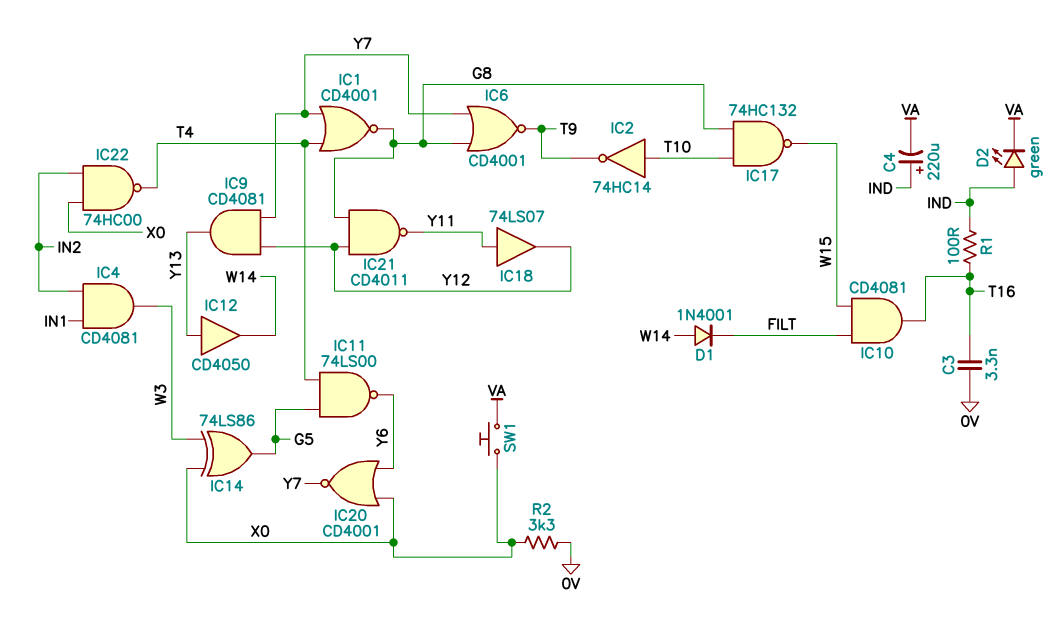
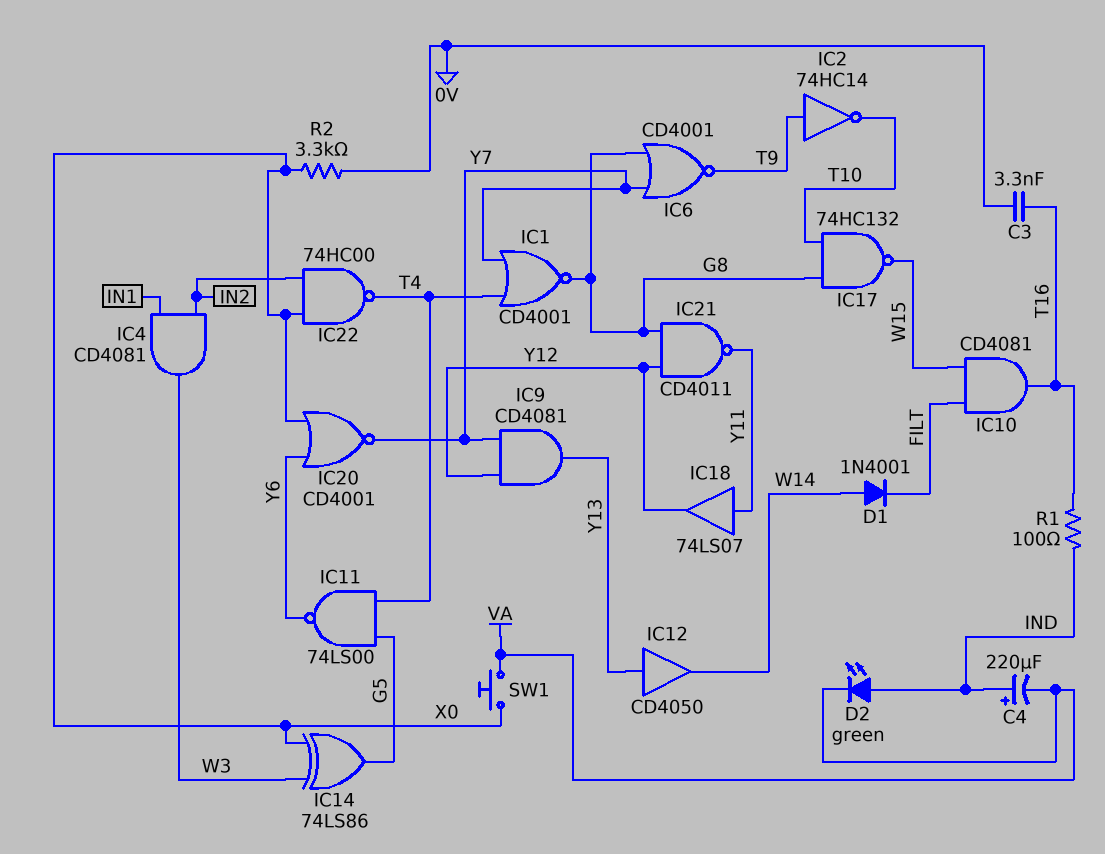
IC2: NOT 74HC14 (in T10, out T9) -> NOT 74HC14 (in T9, out T10)

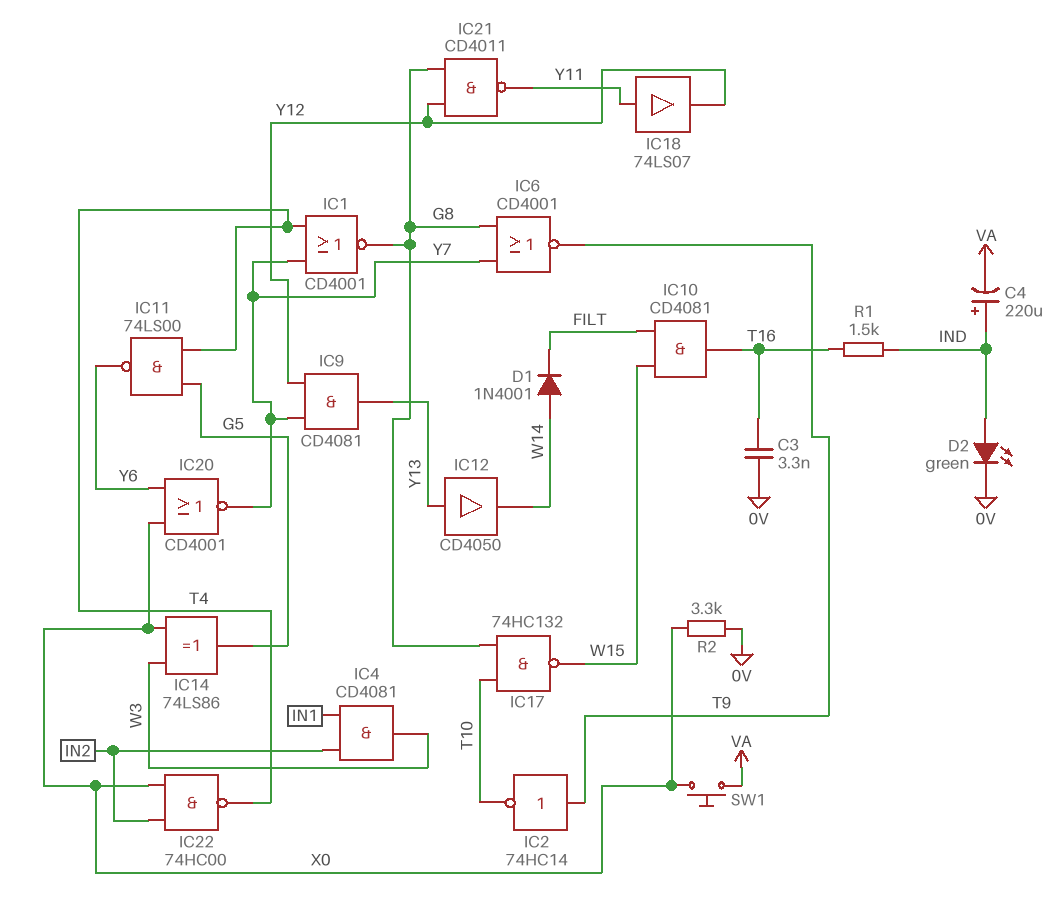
D2: LED green (A IND, K VA) -> LED green (A IND, K 0V)
R1: 100 (IND, T16) -> 1.5k (IND, T16)

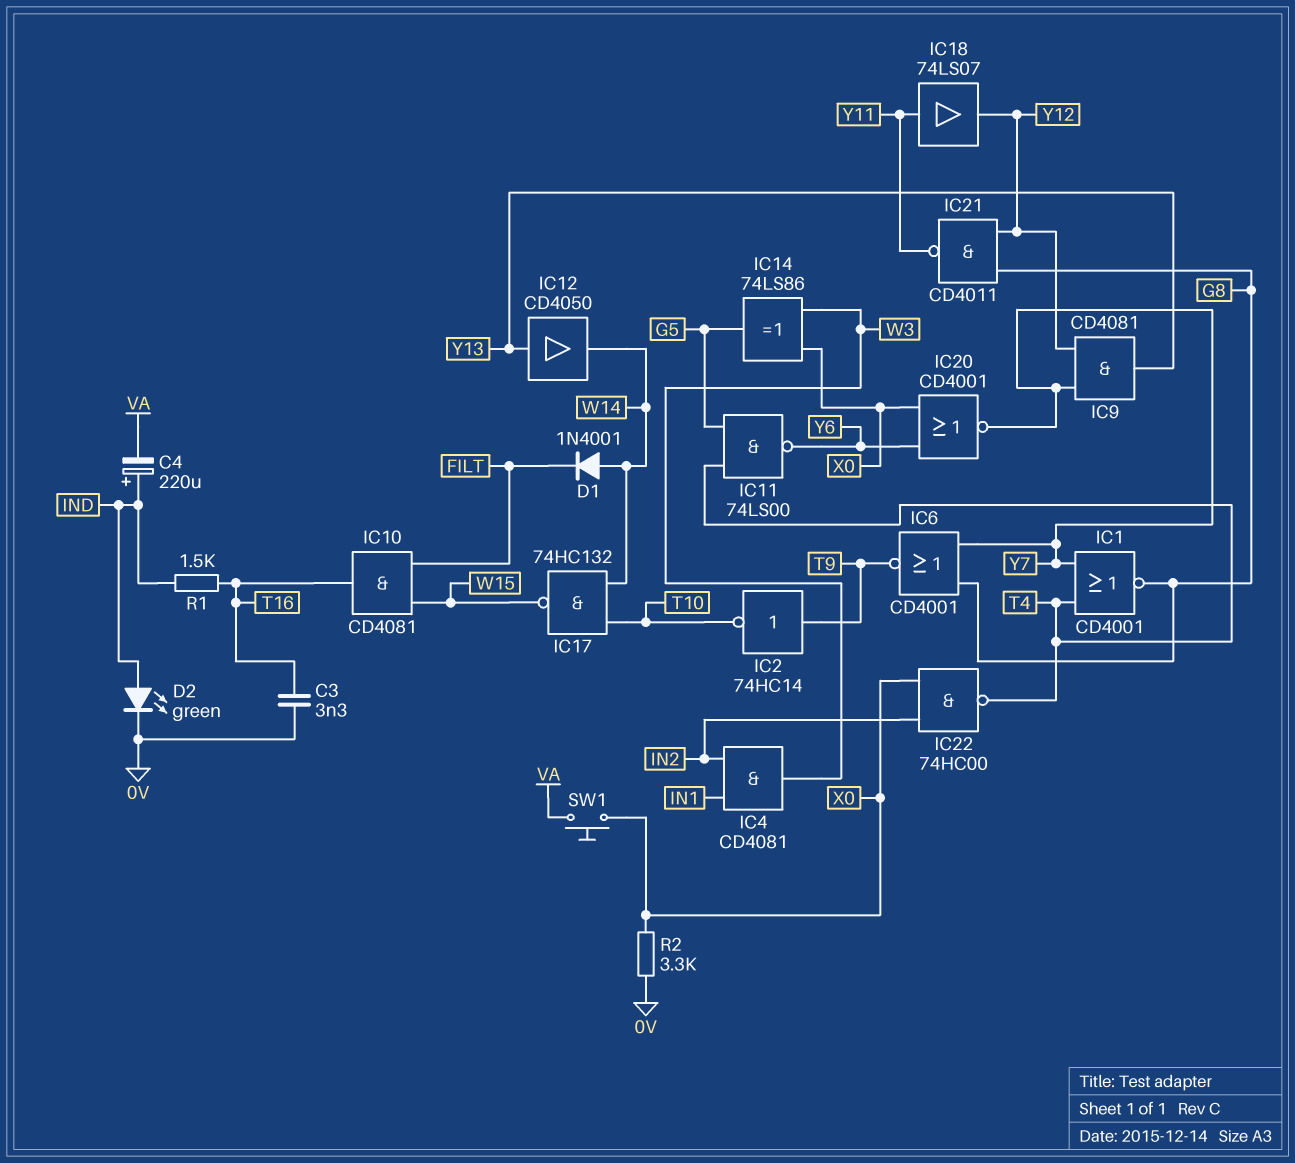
IC17: NAND 74HC132 (in G8, in T10, out W15) -> NAND 74HC132 (in T10, in W14, out W15)

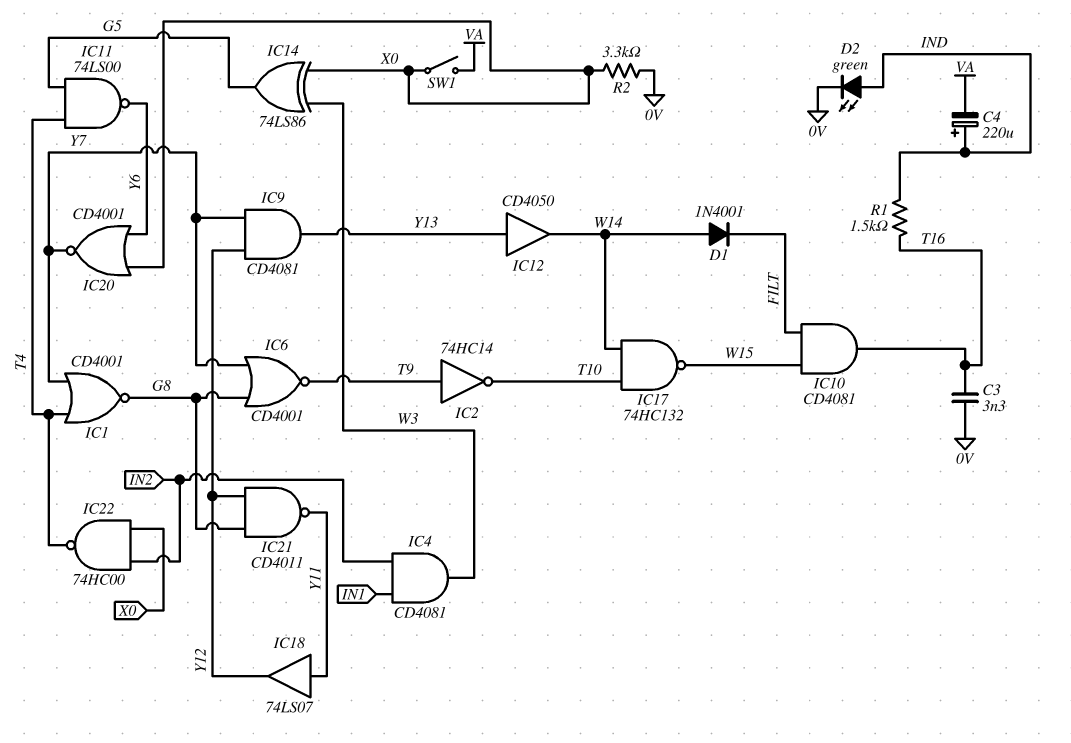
SW1: button (VA, X0) -> switch (VA, X0)

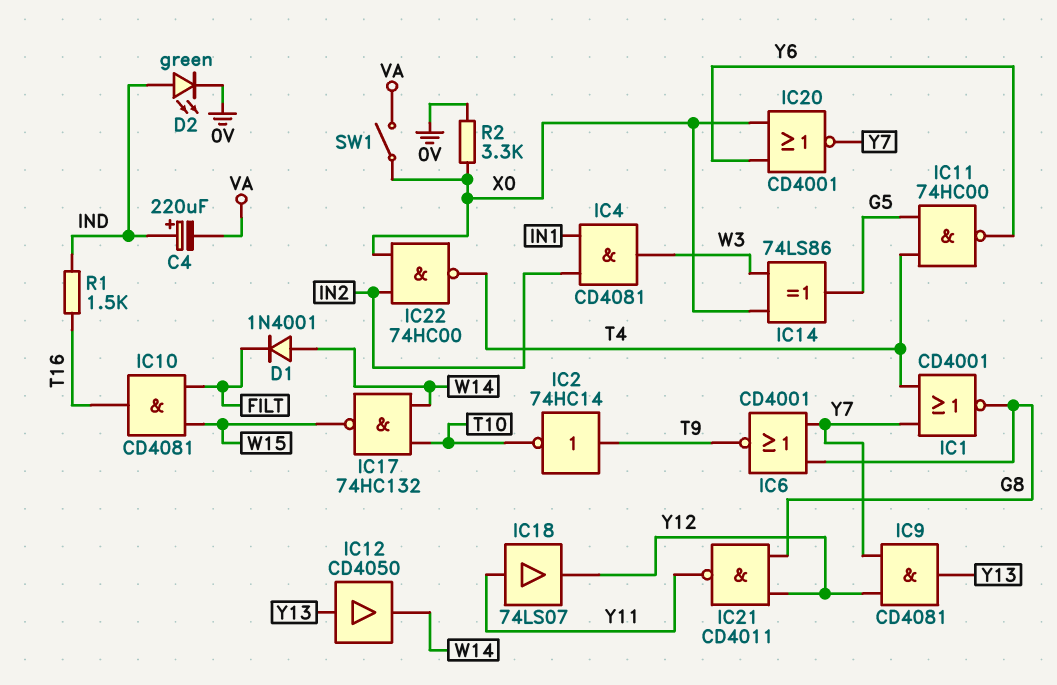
C3: 3.3nF (0V, T16) -> none
IC11: NAND 74LS00 (in G5, in T4, out Y6) -> NAND 74HC00 (in G5, in T4, out Y6)

